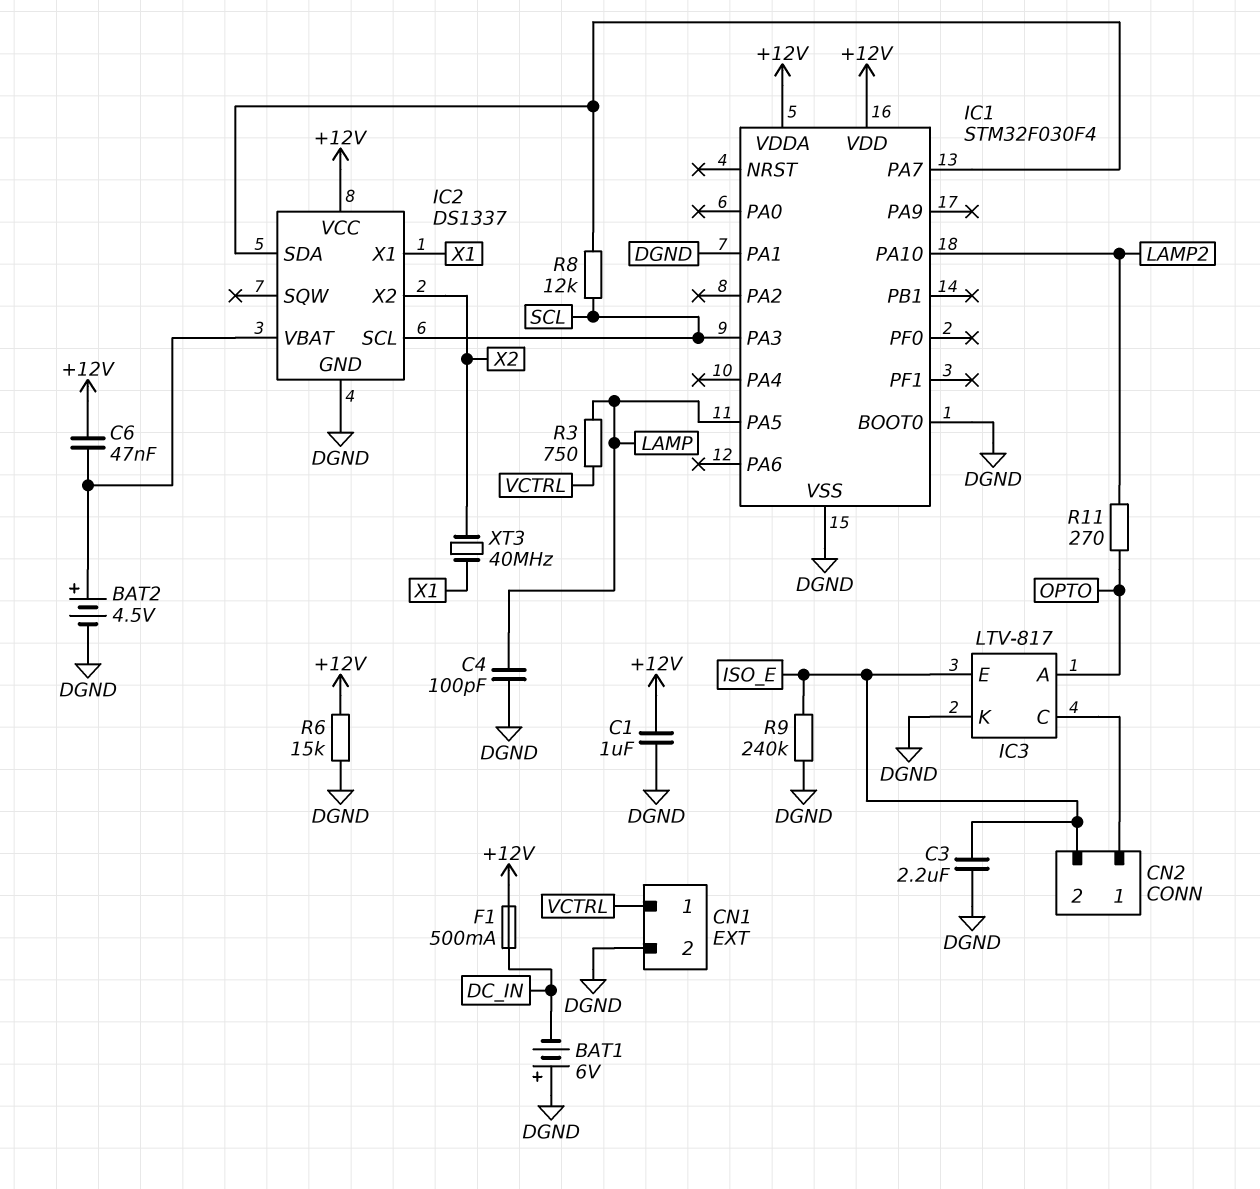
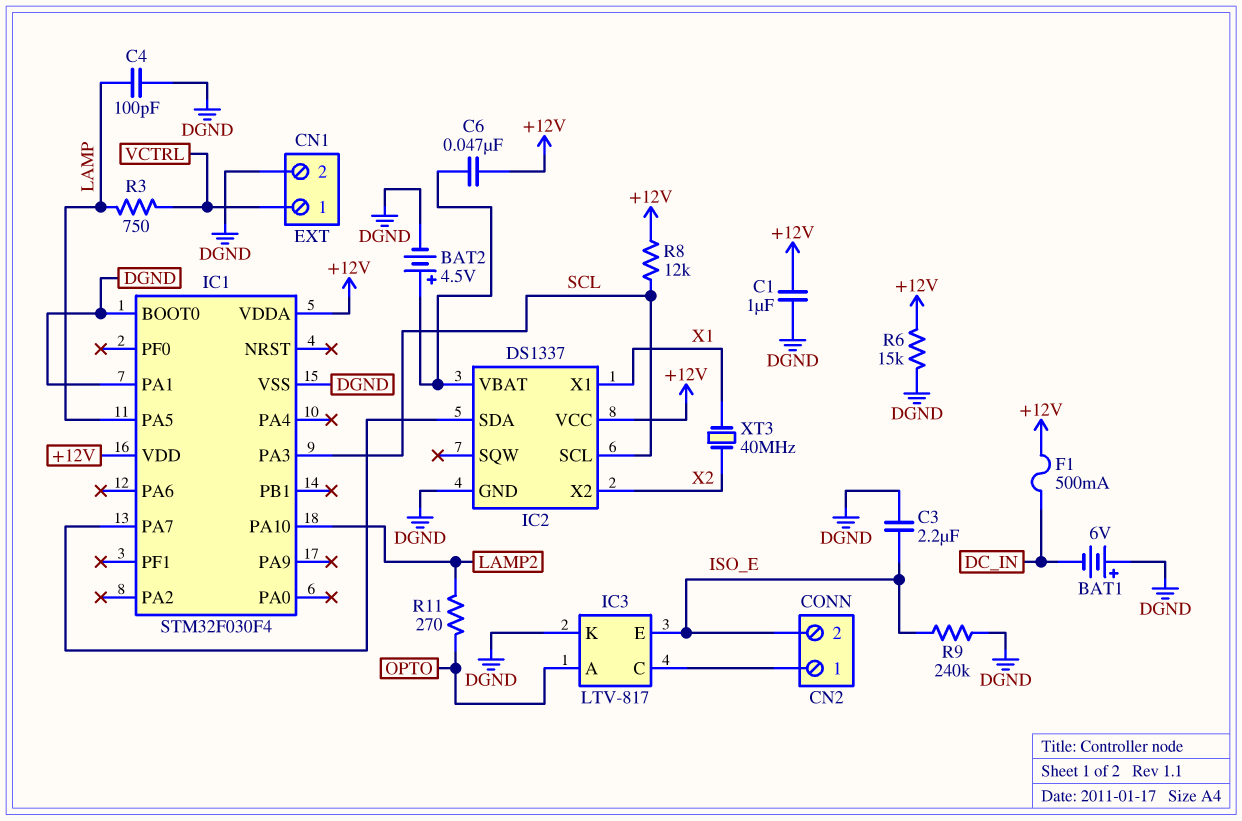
R8: 12k (IC1/PA7, SCL) -> 12k (+12V, SCL)

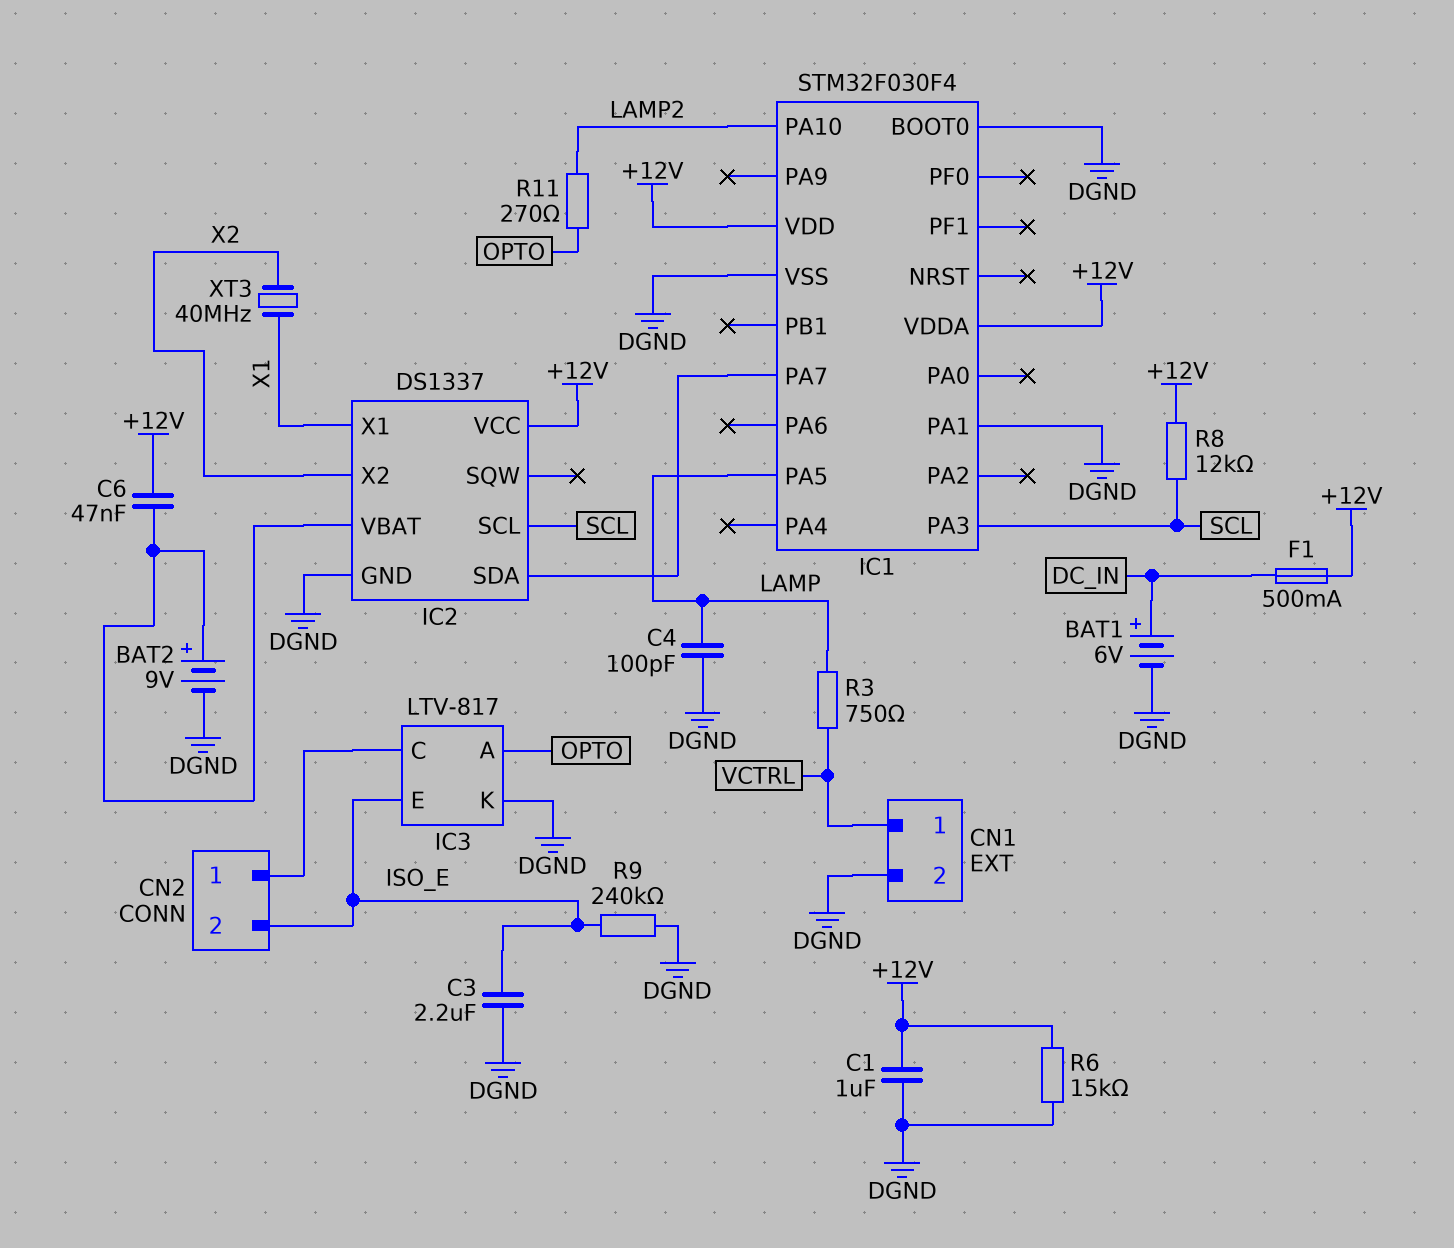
BAT1: 6V (plus DGND, minus DC_IN) -> 6V (plus DC_IN, minus DGND)
BAT2: 4.5V (plus IC2/VBAT, minus DGND) -> 9V (plus IC2/VBAT, minus DGND)

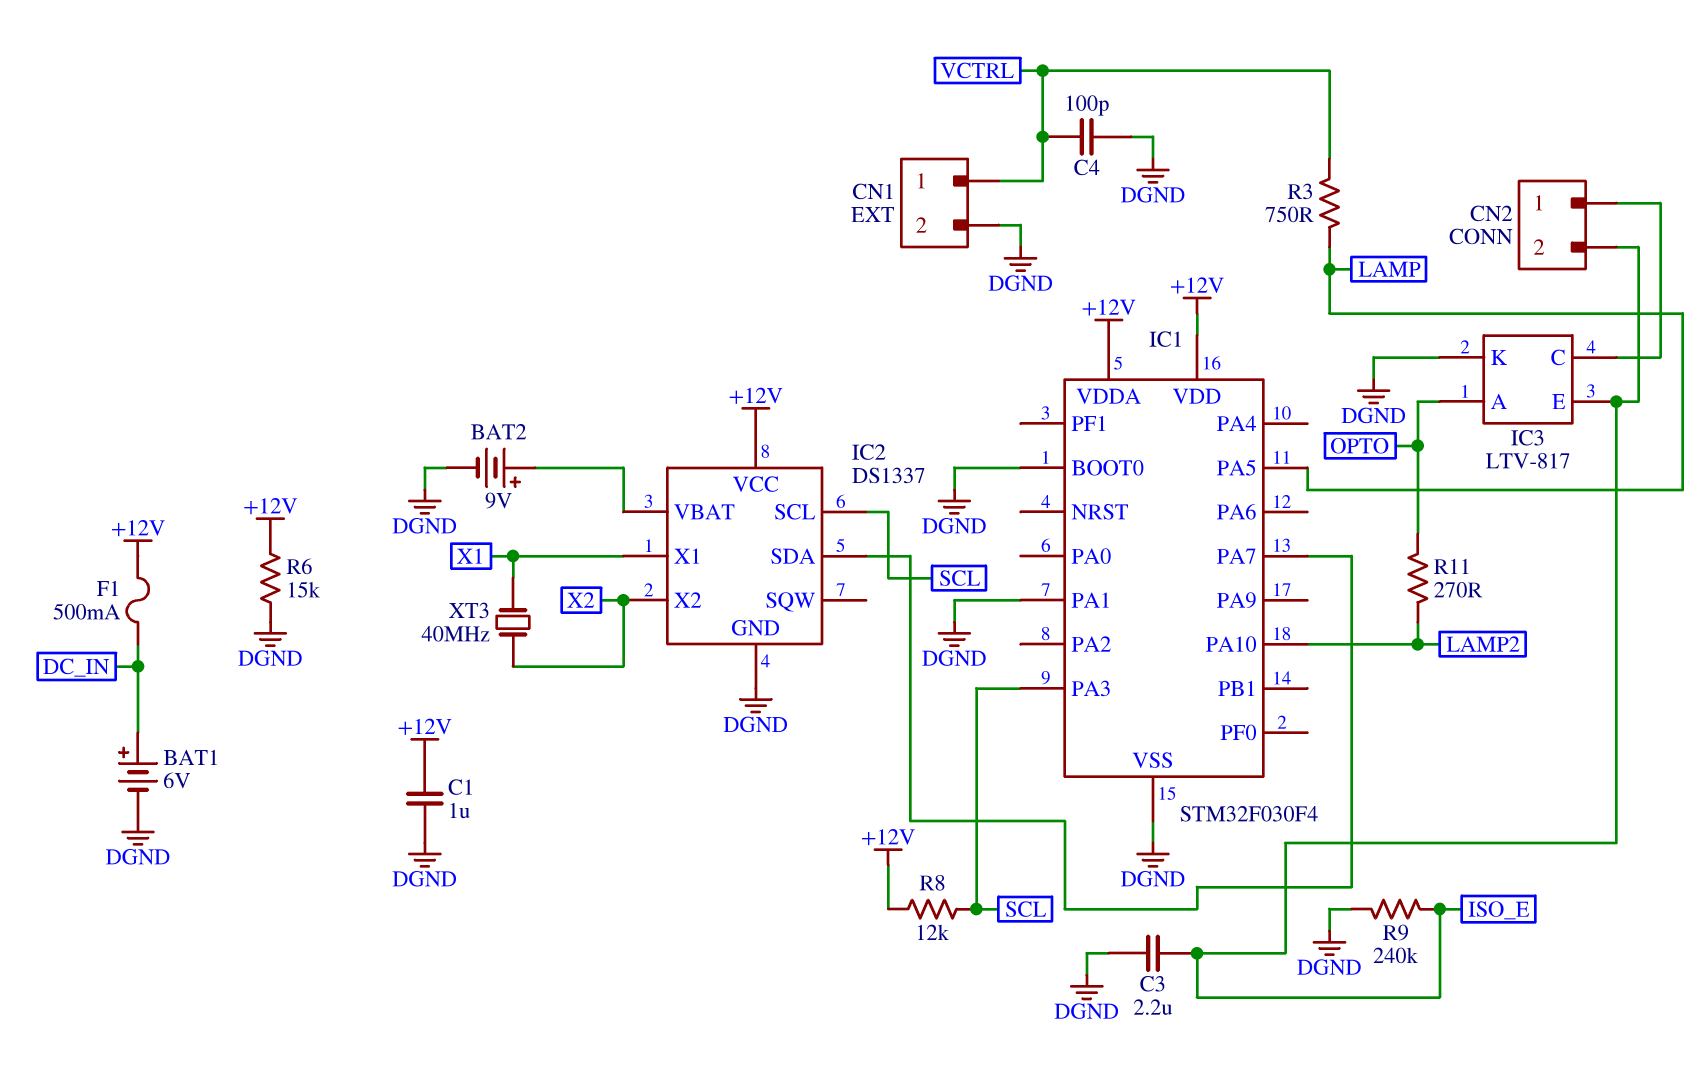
C4: 100pF (DGND, LAMP) -> 100pF (DGND, VCTRL)
C6: 47nF (+12V, IC2/VBAT) -> none

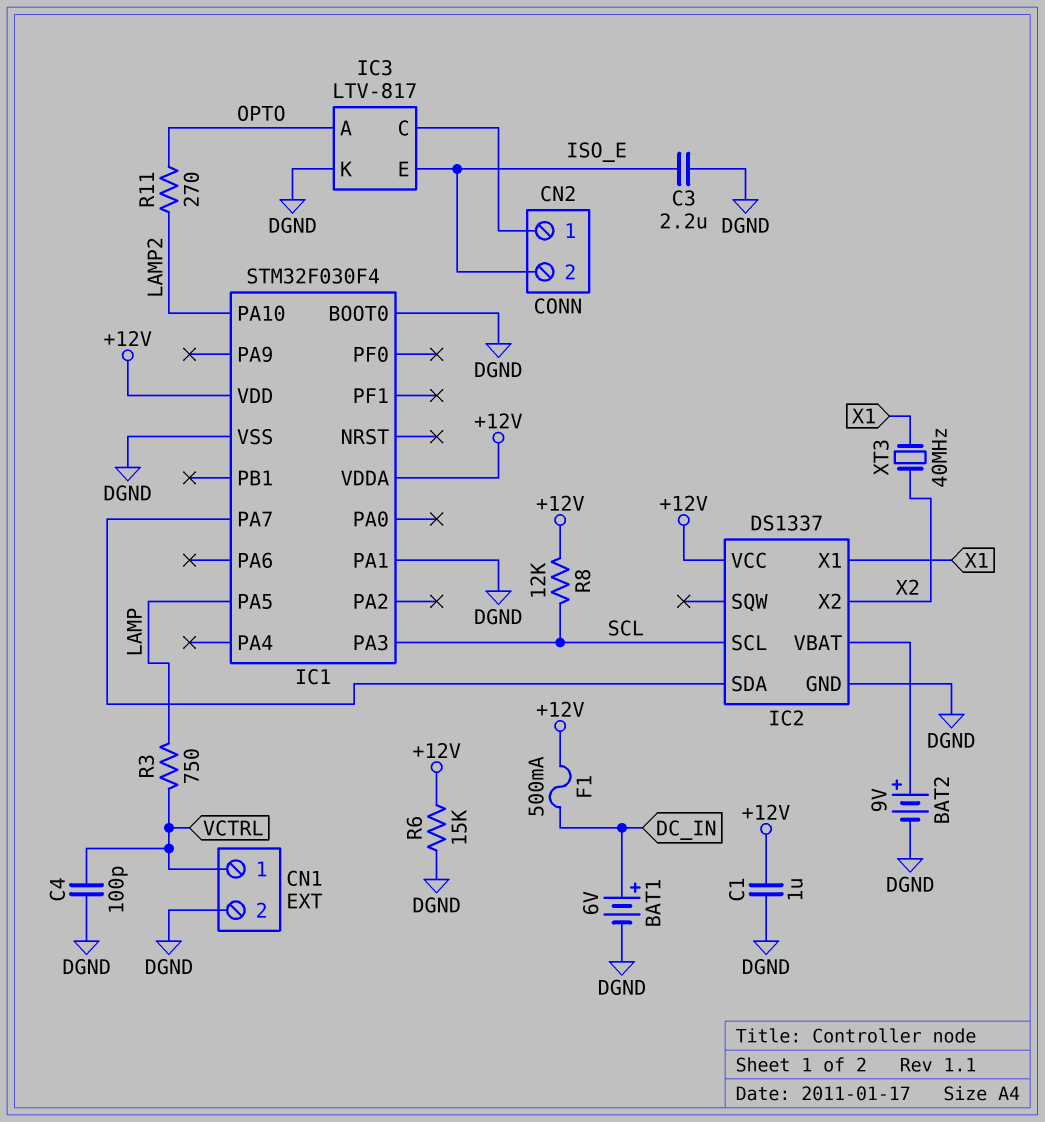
R9: 240k (DGND, ISO_E) -> none

